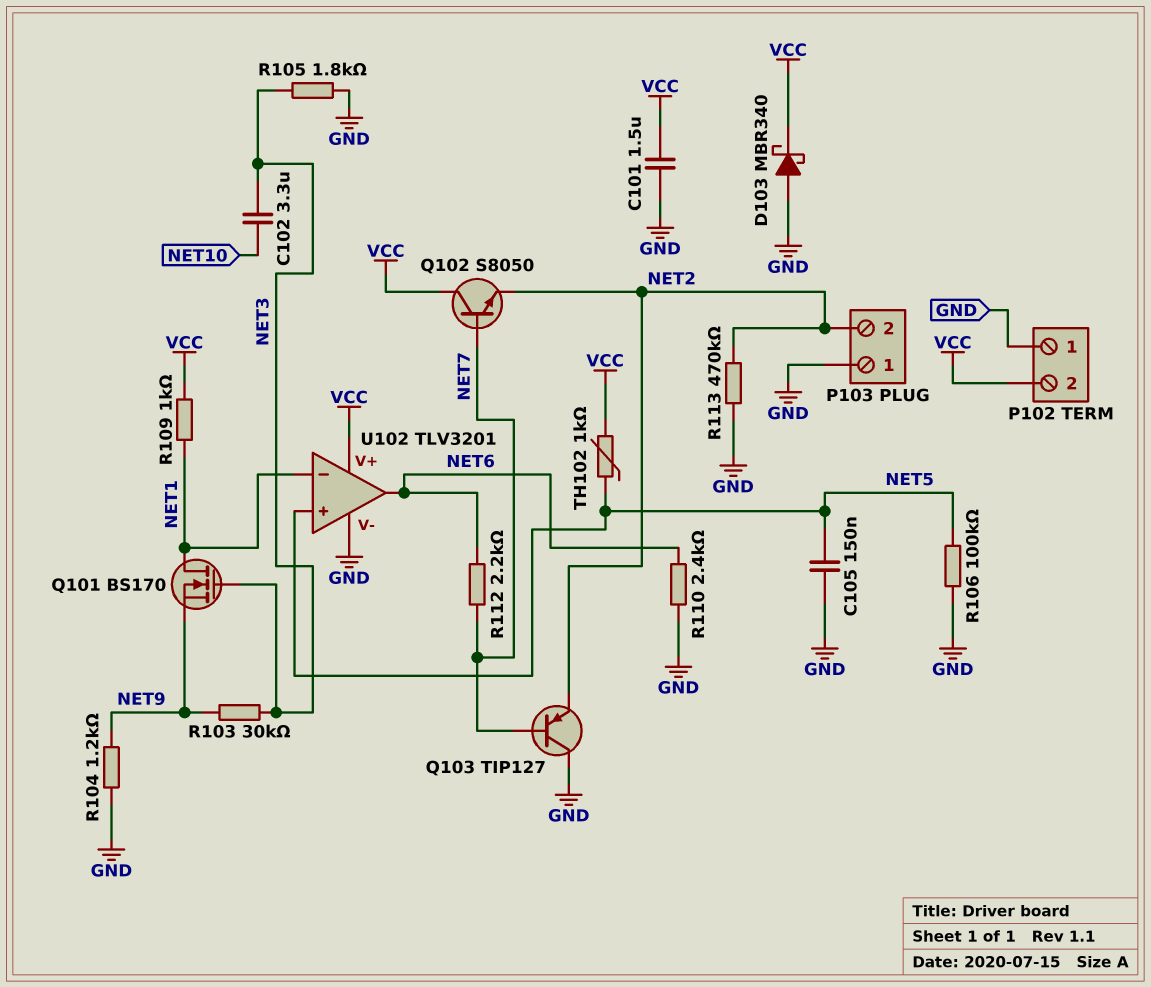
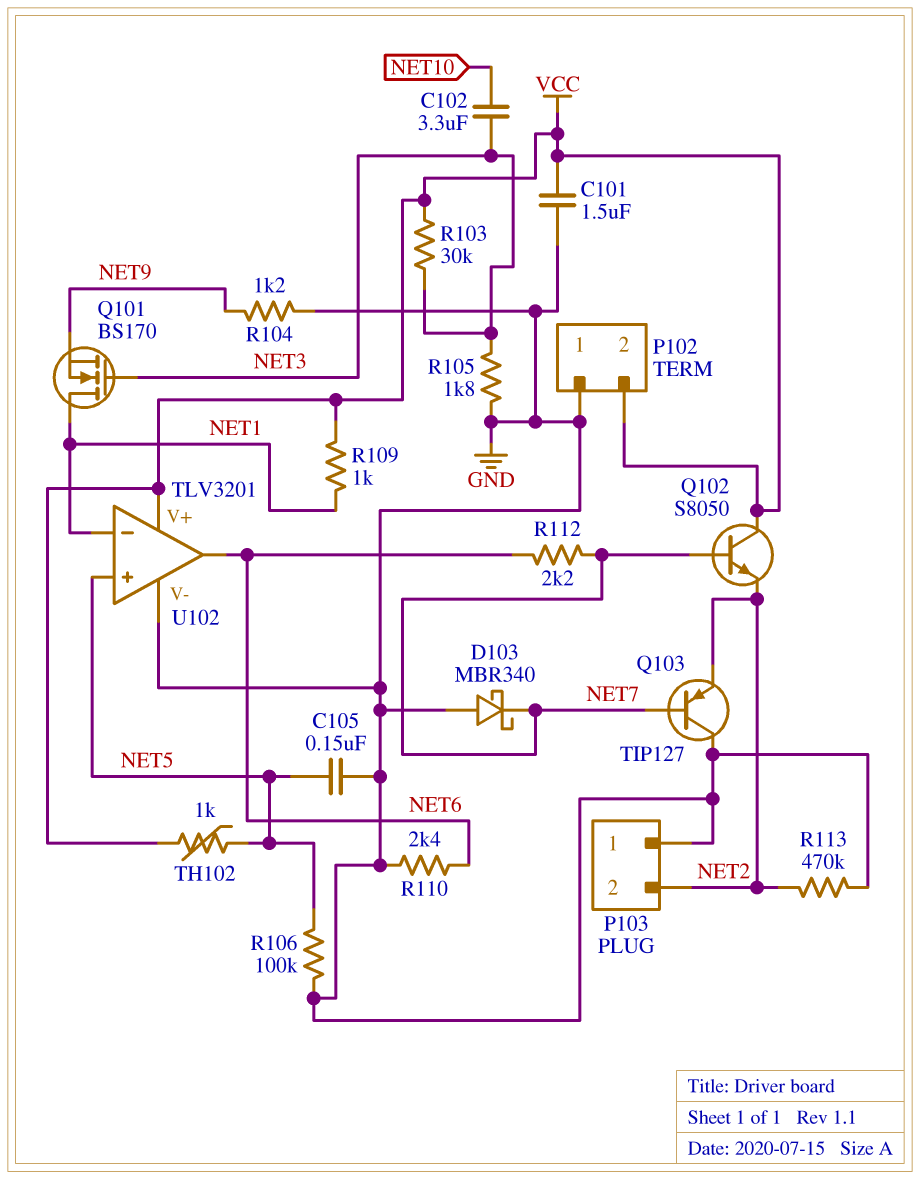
D103: schottky MBR340 (A GND, K VCC) -> schottky MBR340 (A GND, K NET7)
R103: 30k (NET3, NET9) -> 30k (NET3, VCC)

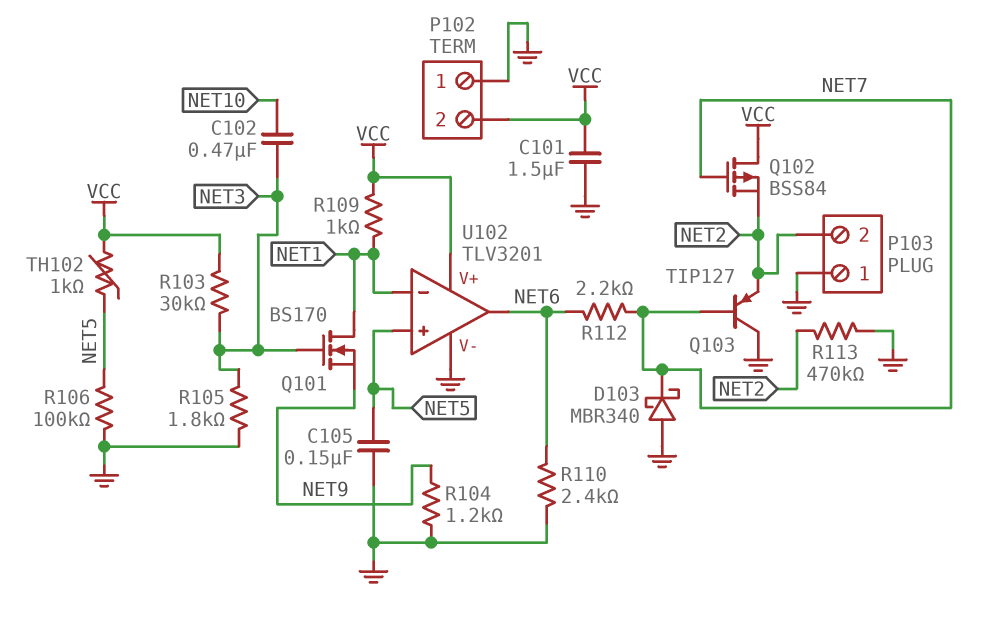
C102: 3.3uF (NET3, NET10) -> 470nF (NET3, NET10)
Q102: NPN S8050 (B NET7, C VCC, E NET2) -> PMOS BSS84 (G NET7, D VCC, S NET2)

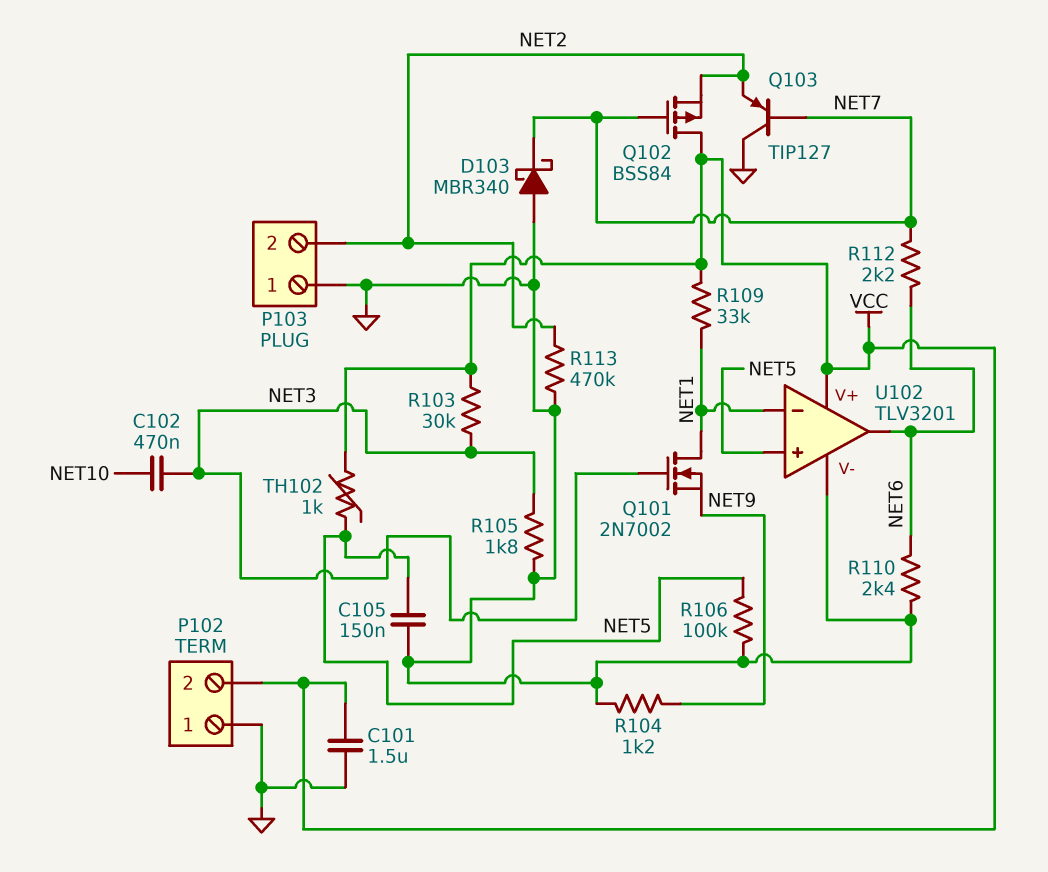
Q101: NMOS BS170 (G NET3, D NET1, S NET9) -> NMOS 2N7002 (G NET3, D NET1, S NET9)
R109: 1k (NET1, VCC) -> 33k (NET1, VCC)

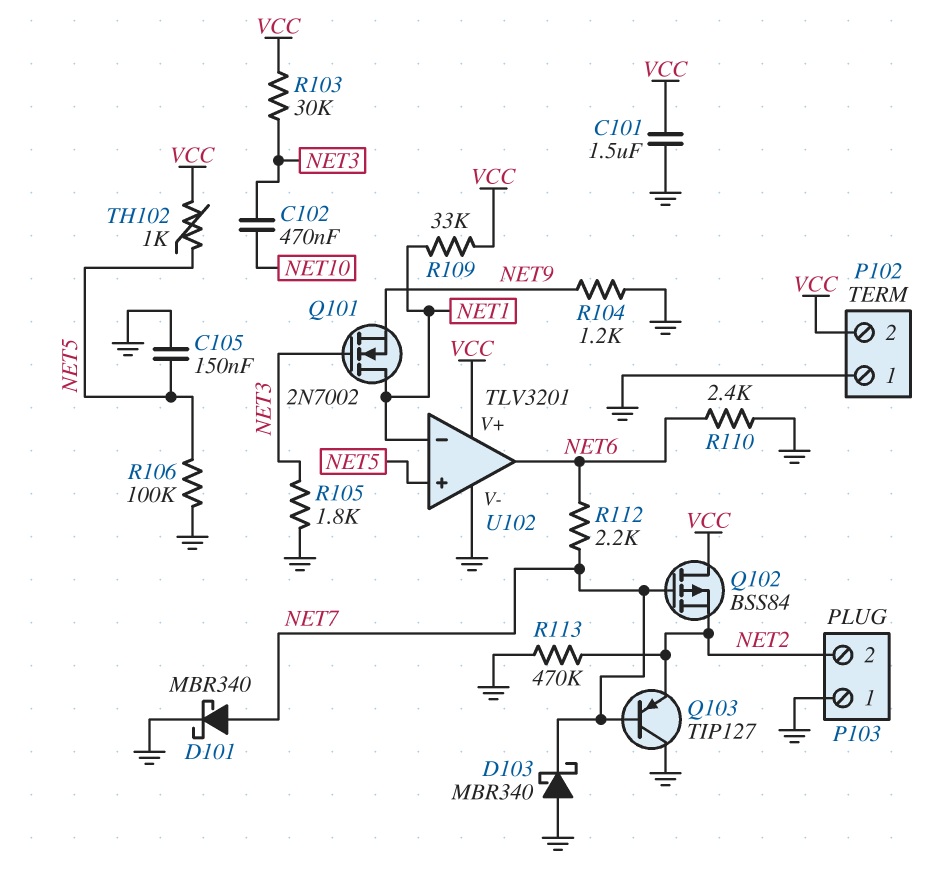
D101: none -> schottky MBR340 (A NET7, K GND)

